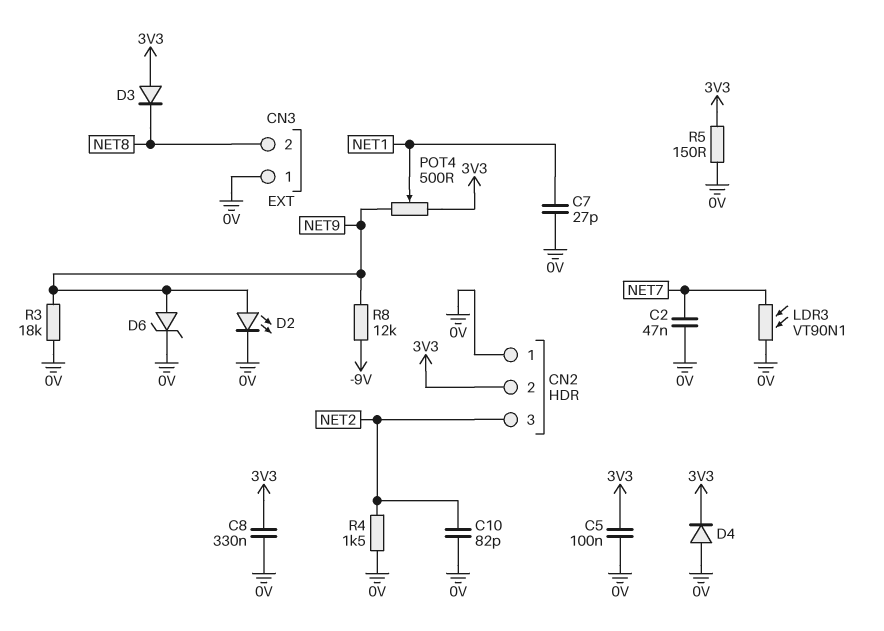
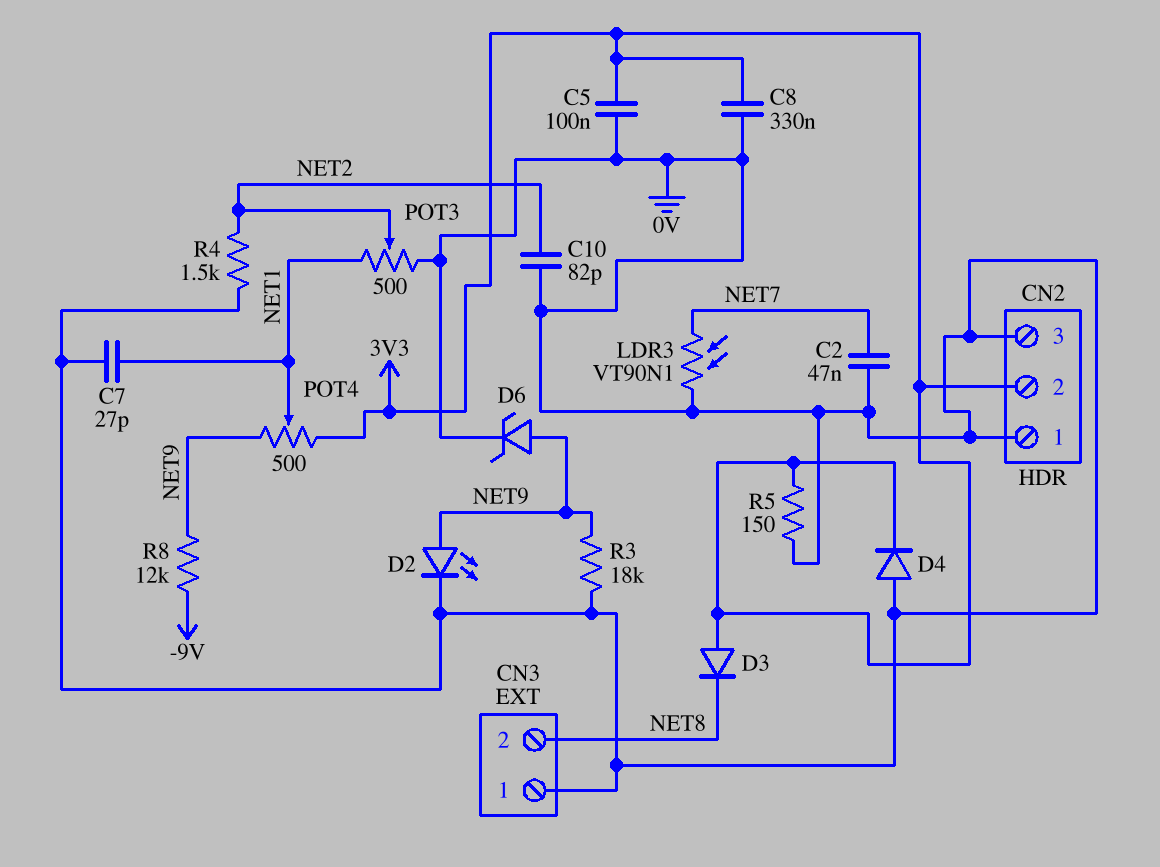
CN2 pin 3: NET2 -> 0V
POT3: none -> 500 (0V, NET1, wiper NET2)

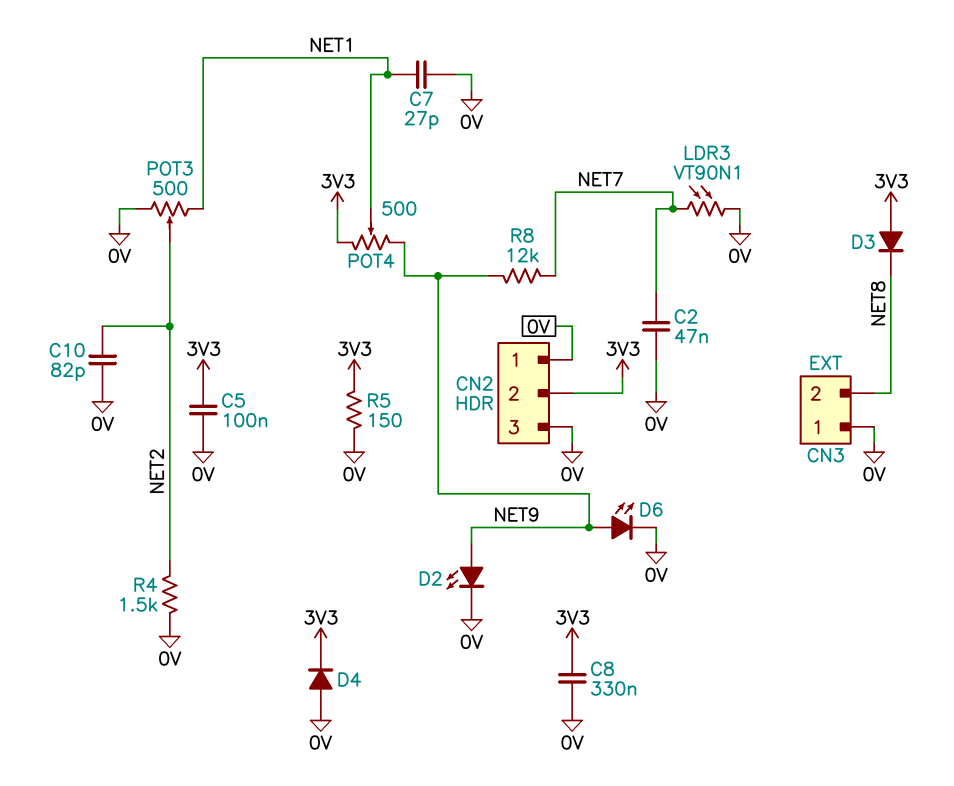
D6: zener (A NET9, K 0V) -> LED (A NET9, K 0V)
R3: 18k (0V, NET9) -> none
R8: 12k (-9V, NET9) -> 12k (NET7, NET9)

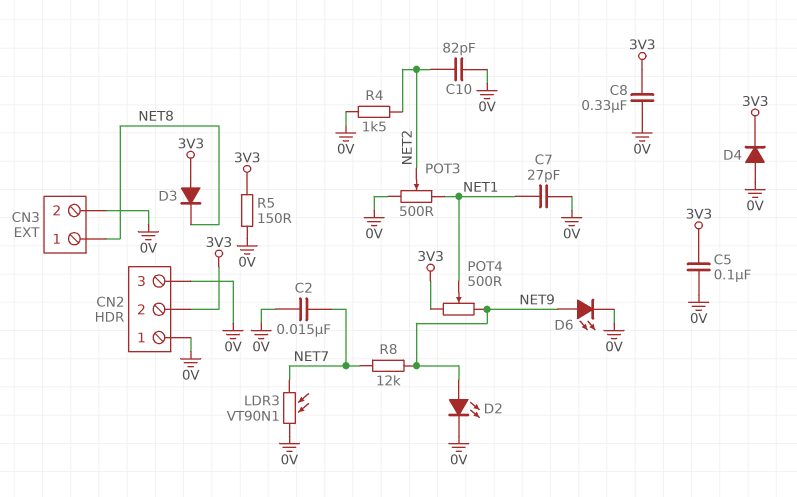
C2: 47nF (0V, NET7) -> 15nF (0V, NET7)
CN3 pin 1: 0V -> NET8
CN3 pin 2: NET8 -> 0V

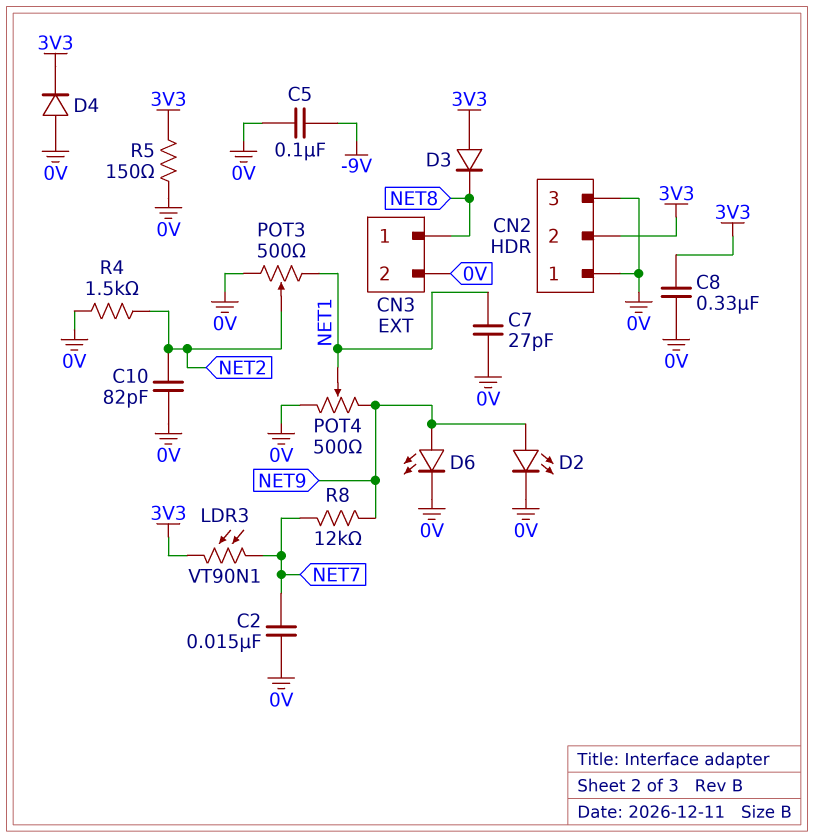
C5: 100nF (0V, 3V3) -> 100nF (-9V, 0V)
LDR3: VT90N1 (0V, NET7) -> VT90N1 (3V3, NET7)
POT4: 500 (3V3, NET9, wiper NET1) -> 500 (0V, NET9, wiper NET1)

